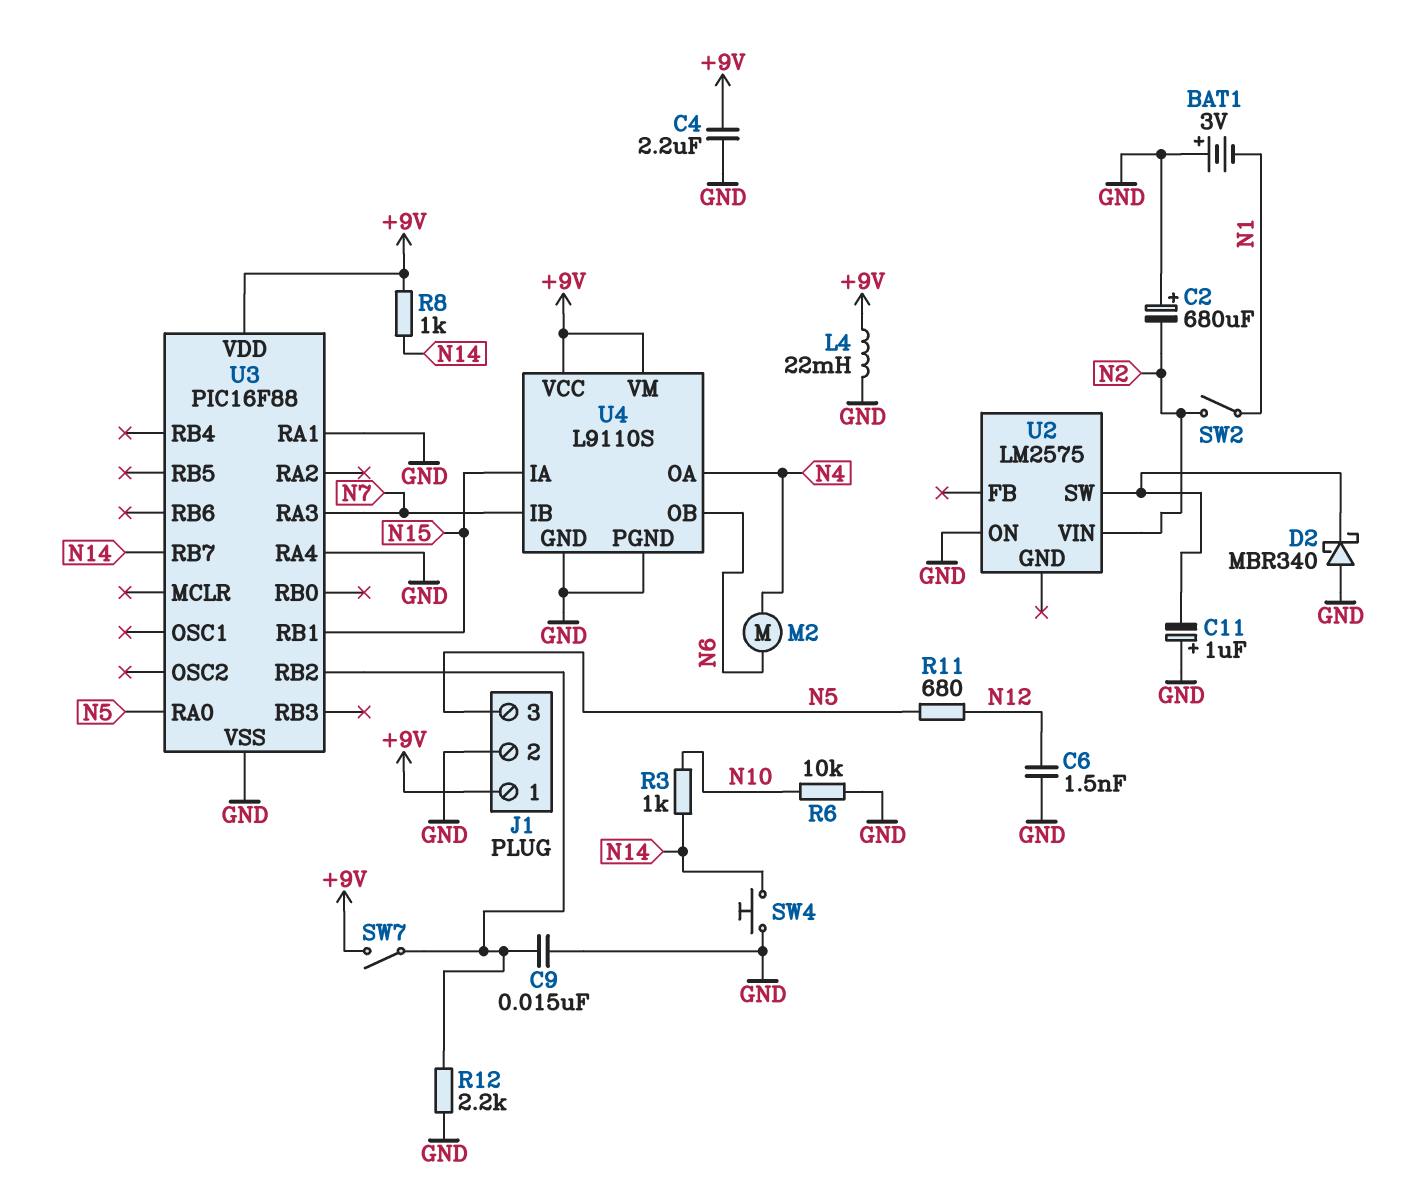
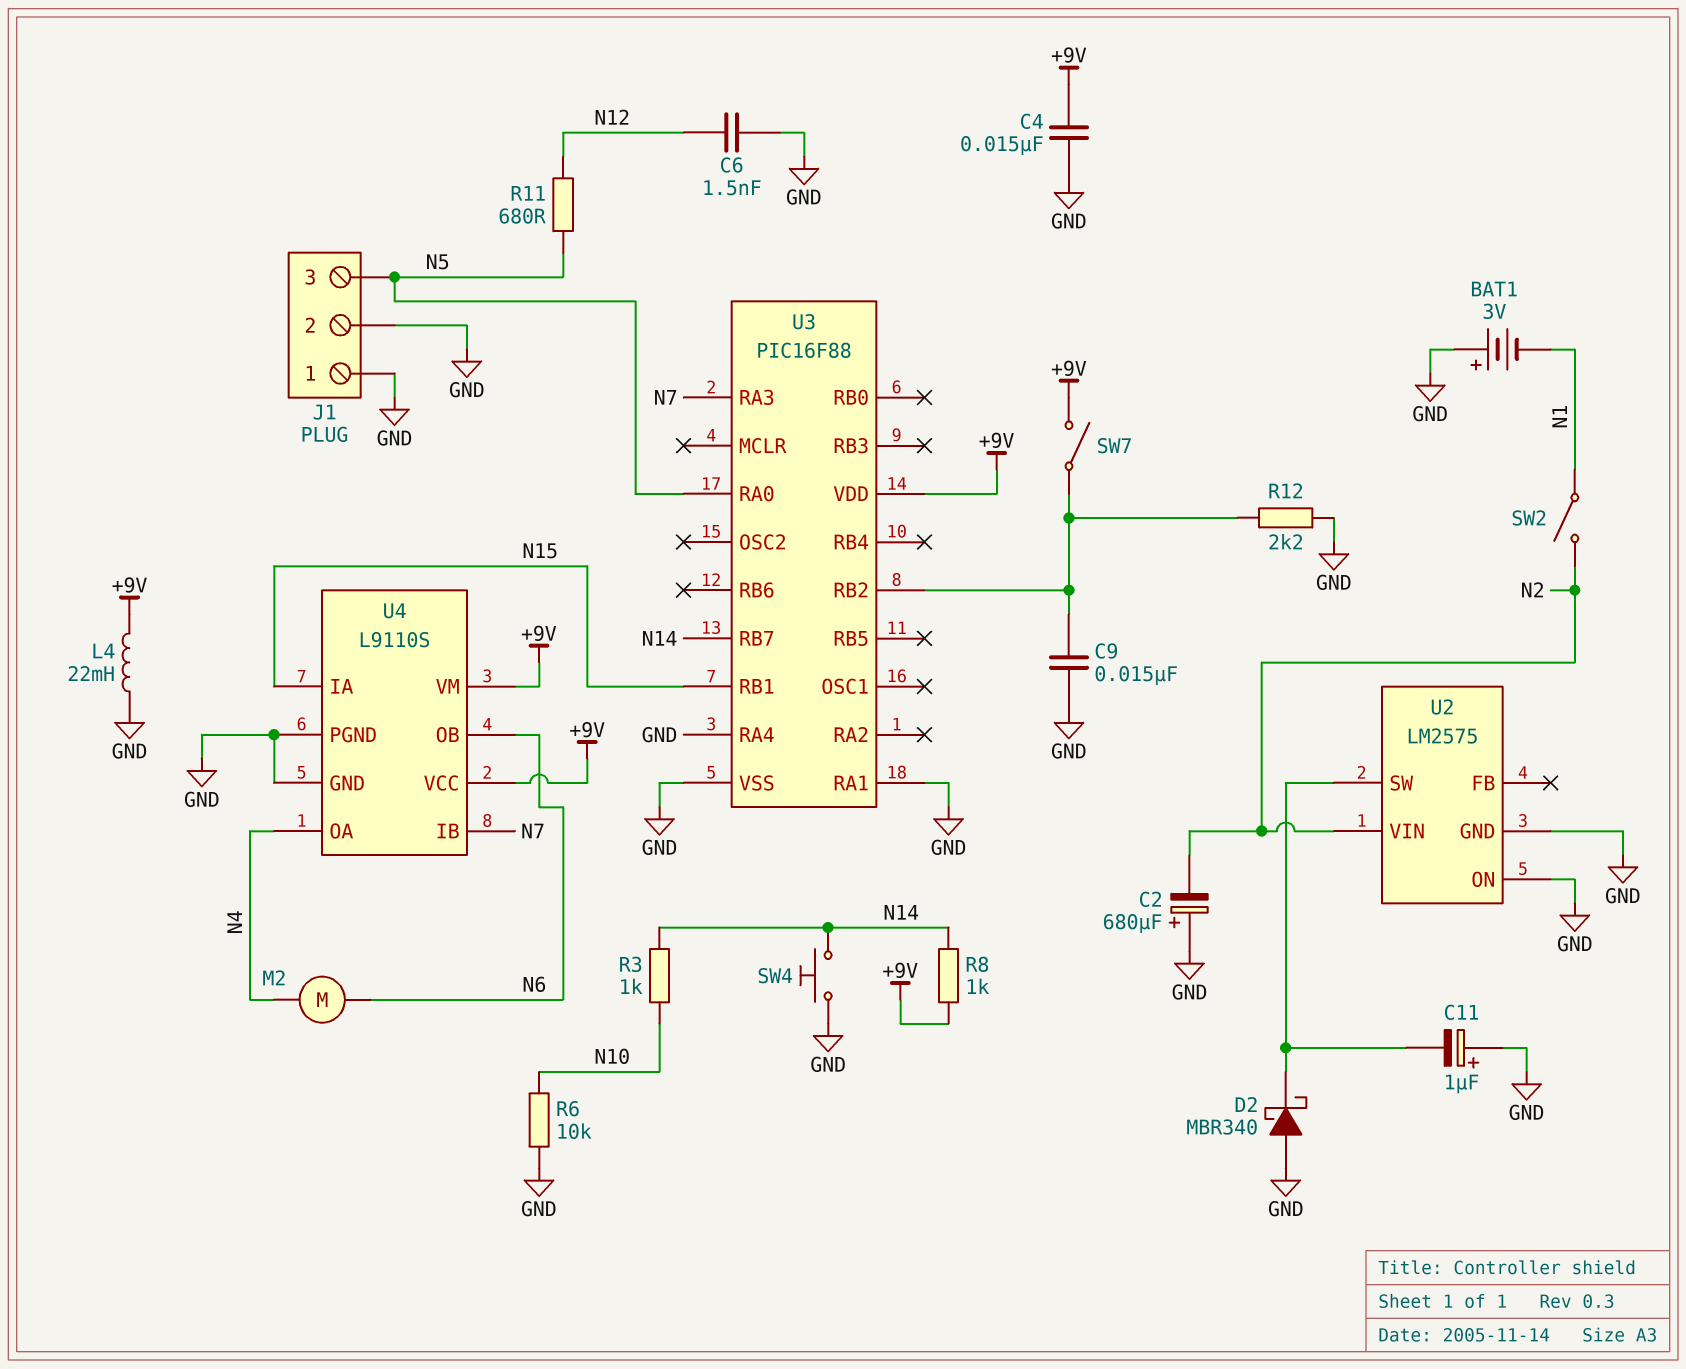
C4: 2.2uF (+9V, GND) -> 15nF (+9V, GND)
J1 pin 1: +9V -> GND
U2 pin GND: none -> GND

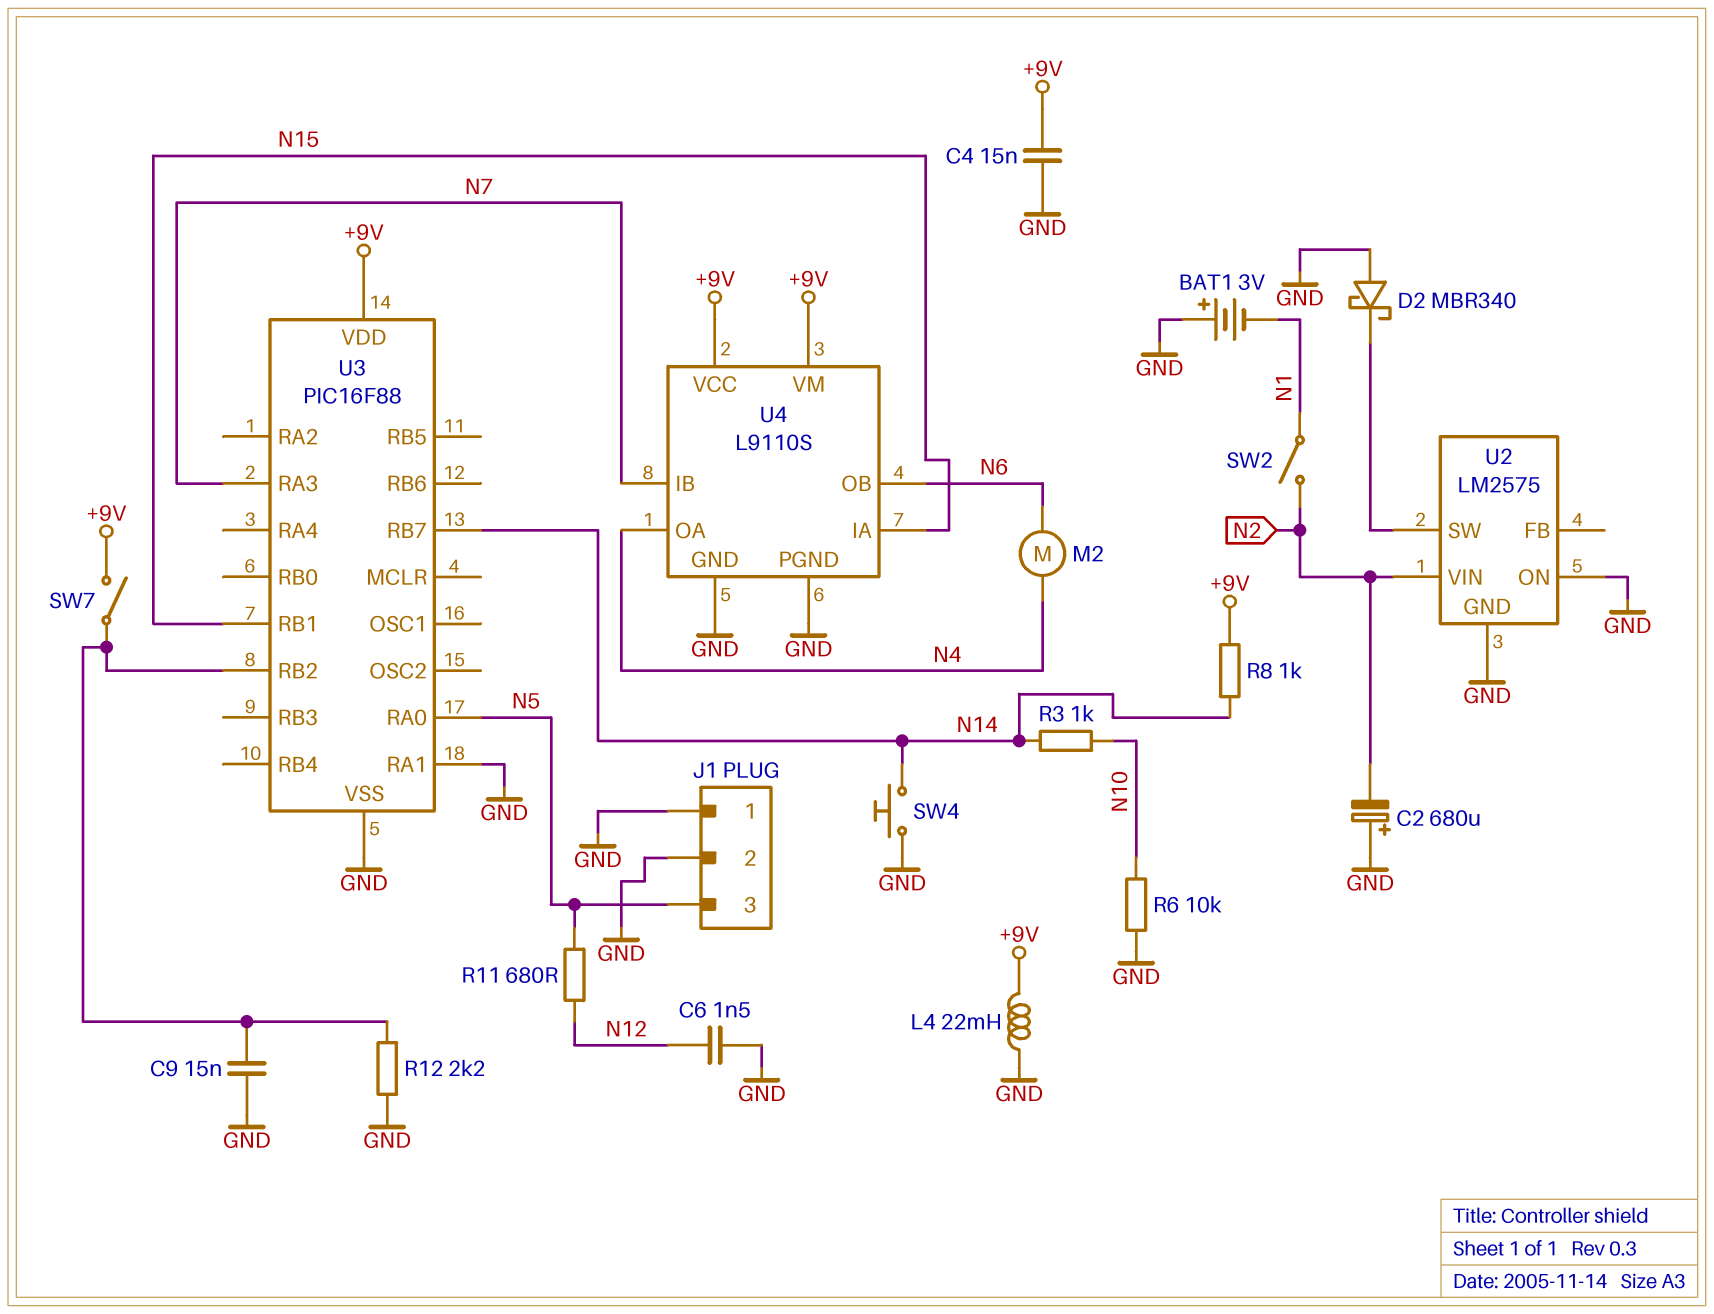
C11: 1uF (plus GND, minus U2/SW) -> none
U3 pin RA4: GND -> none

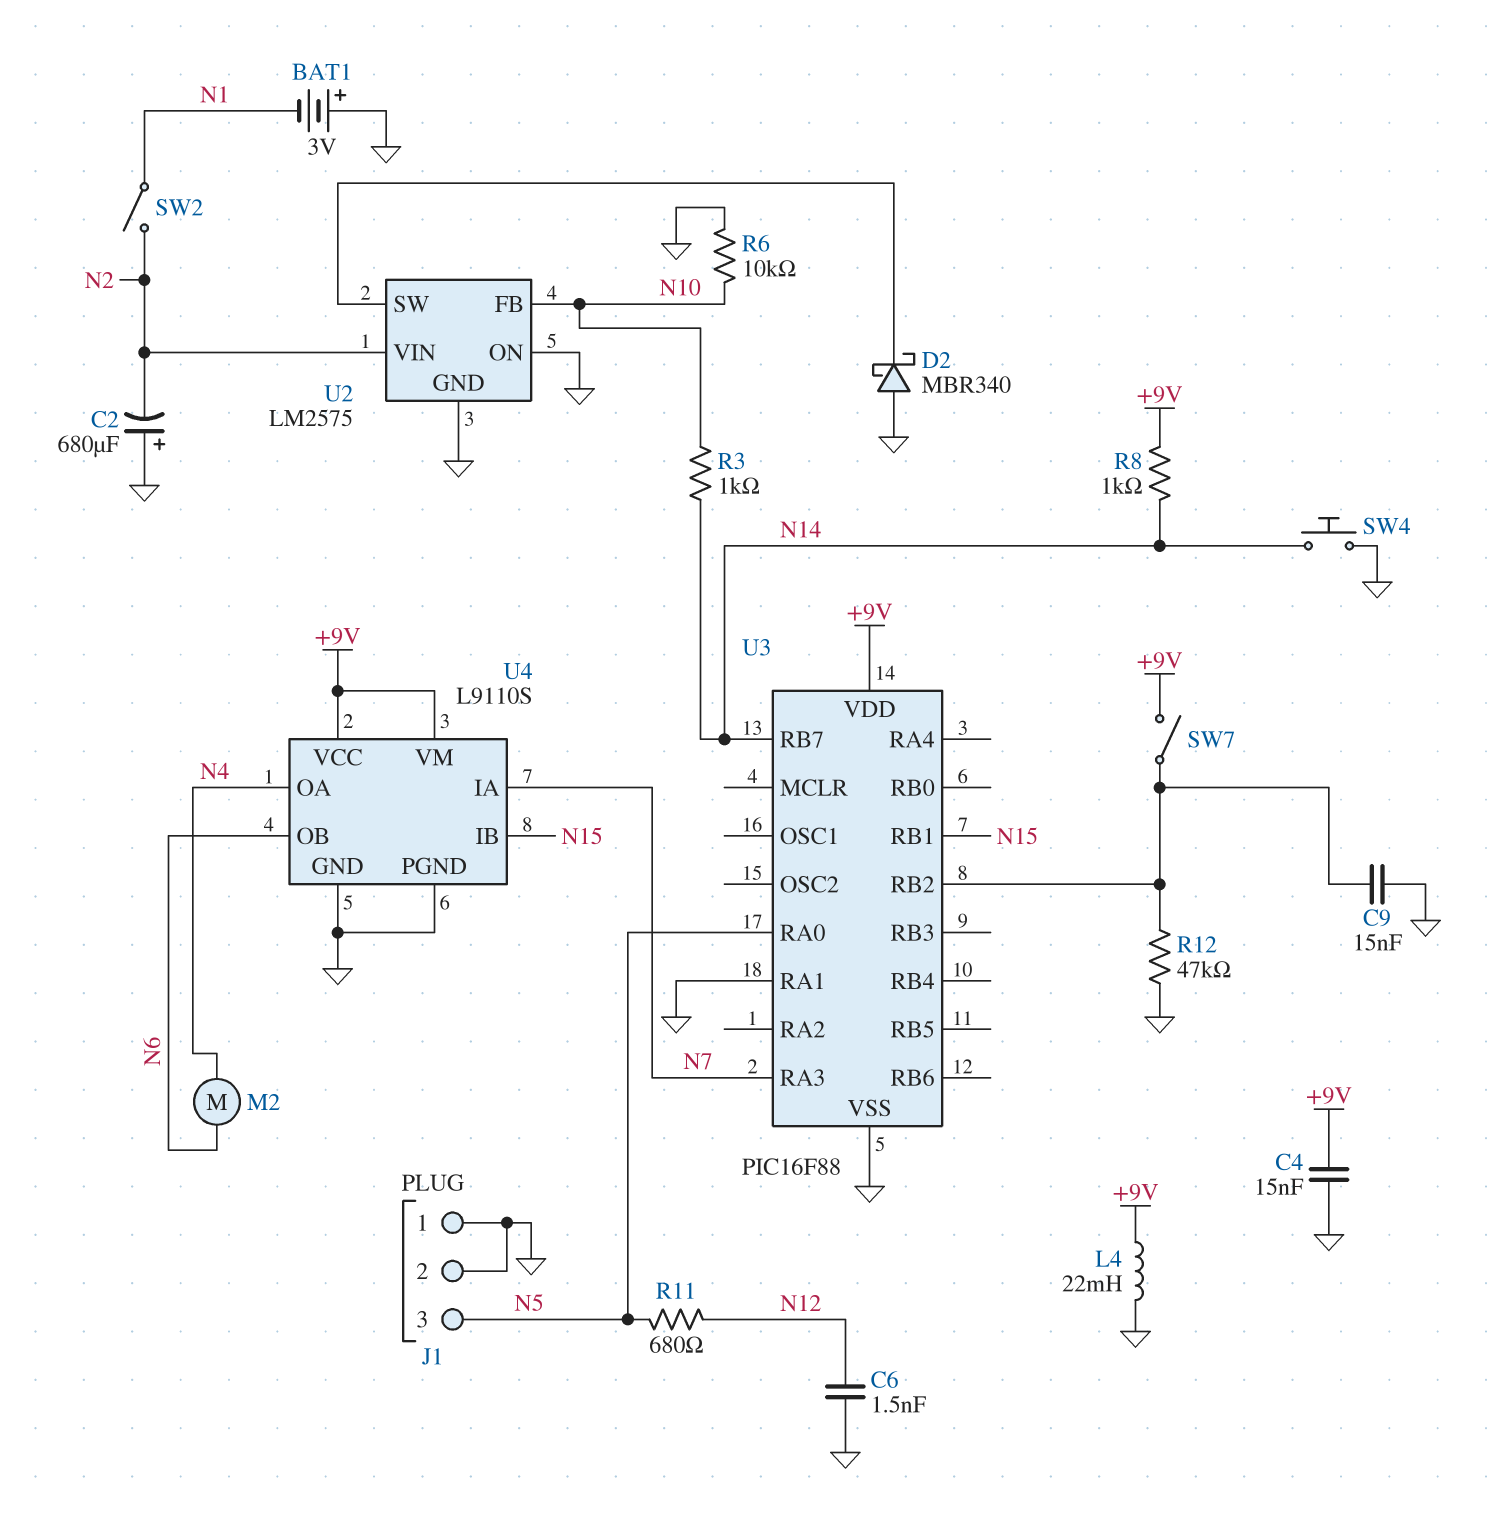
R12: 2.2k (GND, U3/RB2) -> 47k (GND, U3/RB2)
U2 pin FB: none -> N10
U4 pin IA: N15 -> N7
U4 pin IB: N7 -> N15

